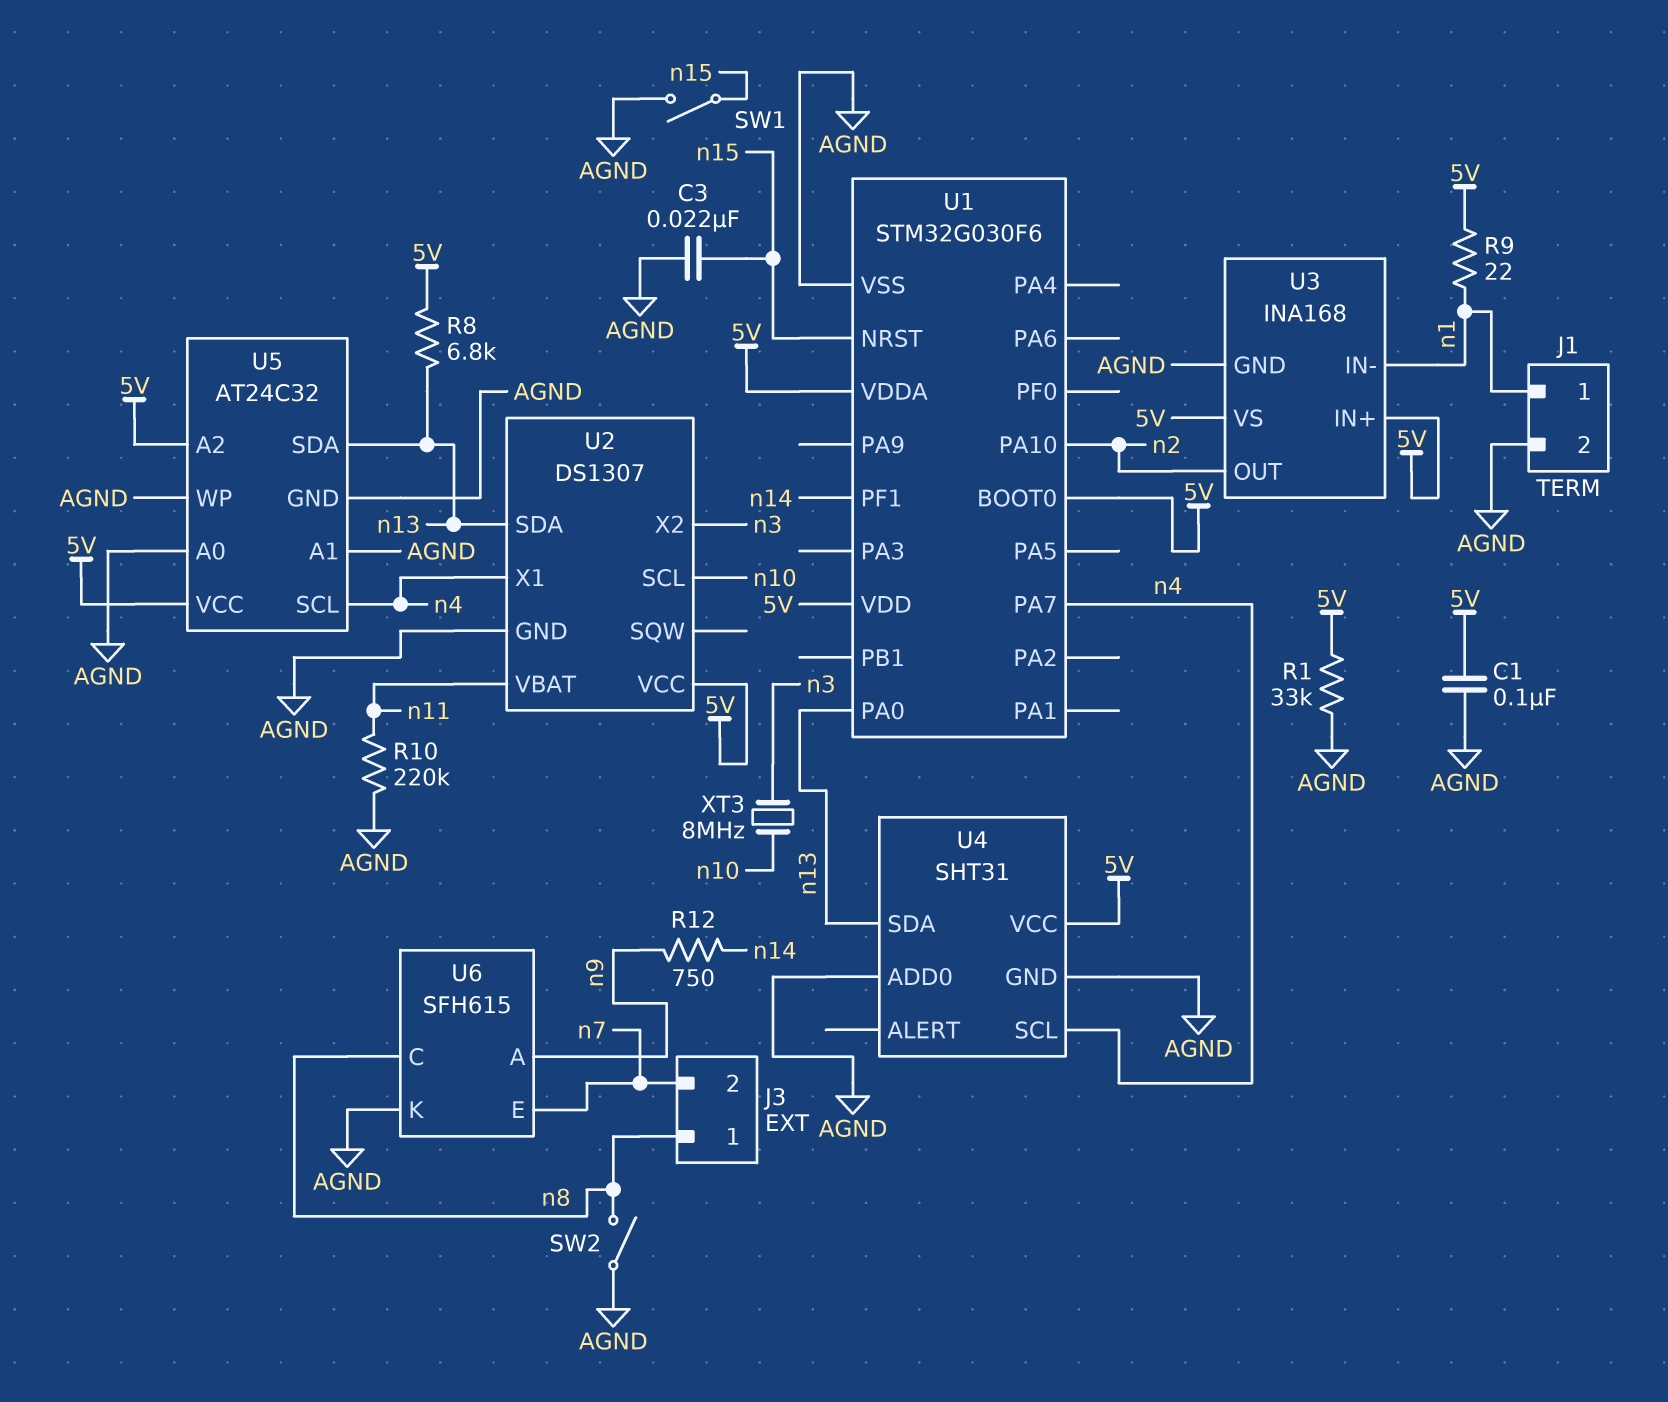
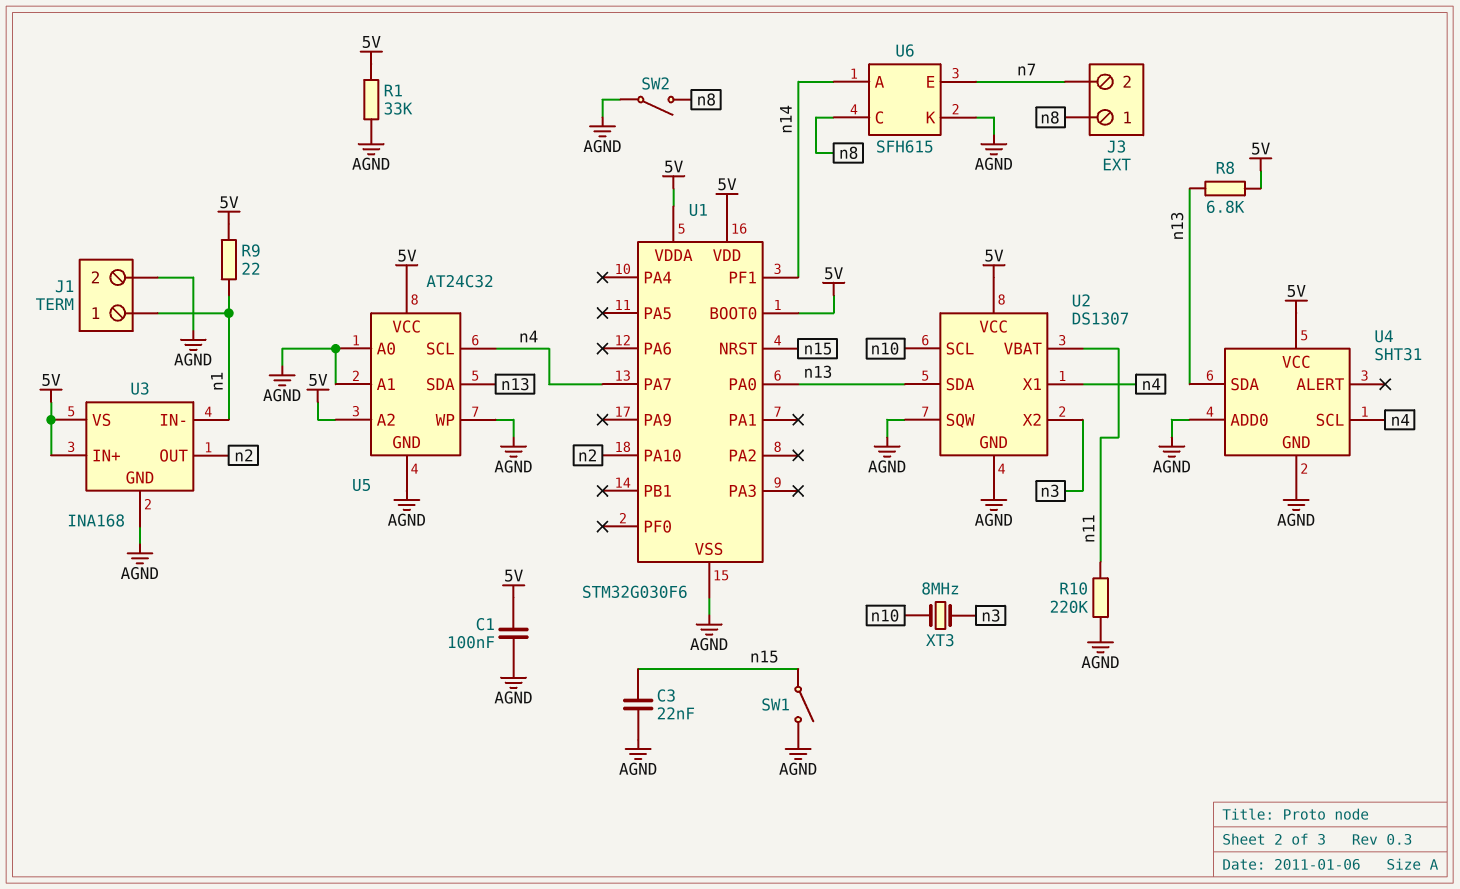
R12: 750 (n9, n14) -> none
U2 pin SQW: none -> AGND
U6 pin A: n9 -> n14

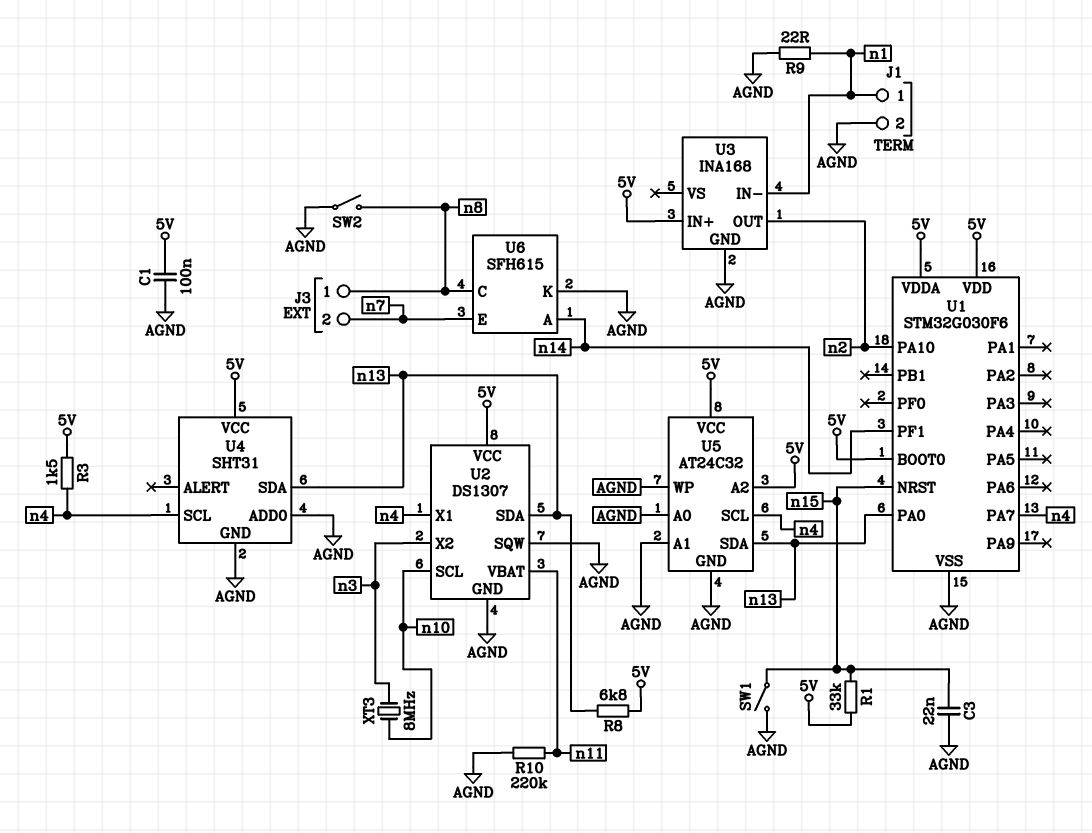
R1: 33k (5V, AGND) -> 33k (5V, n15)
R3: none -> 1.5k (5V, n4)
R9: 22 (5V, n1) -> 22 (AGND, n1)
U3 pin VS: 5V -> none

